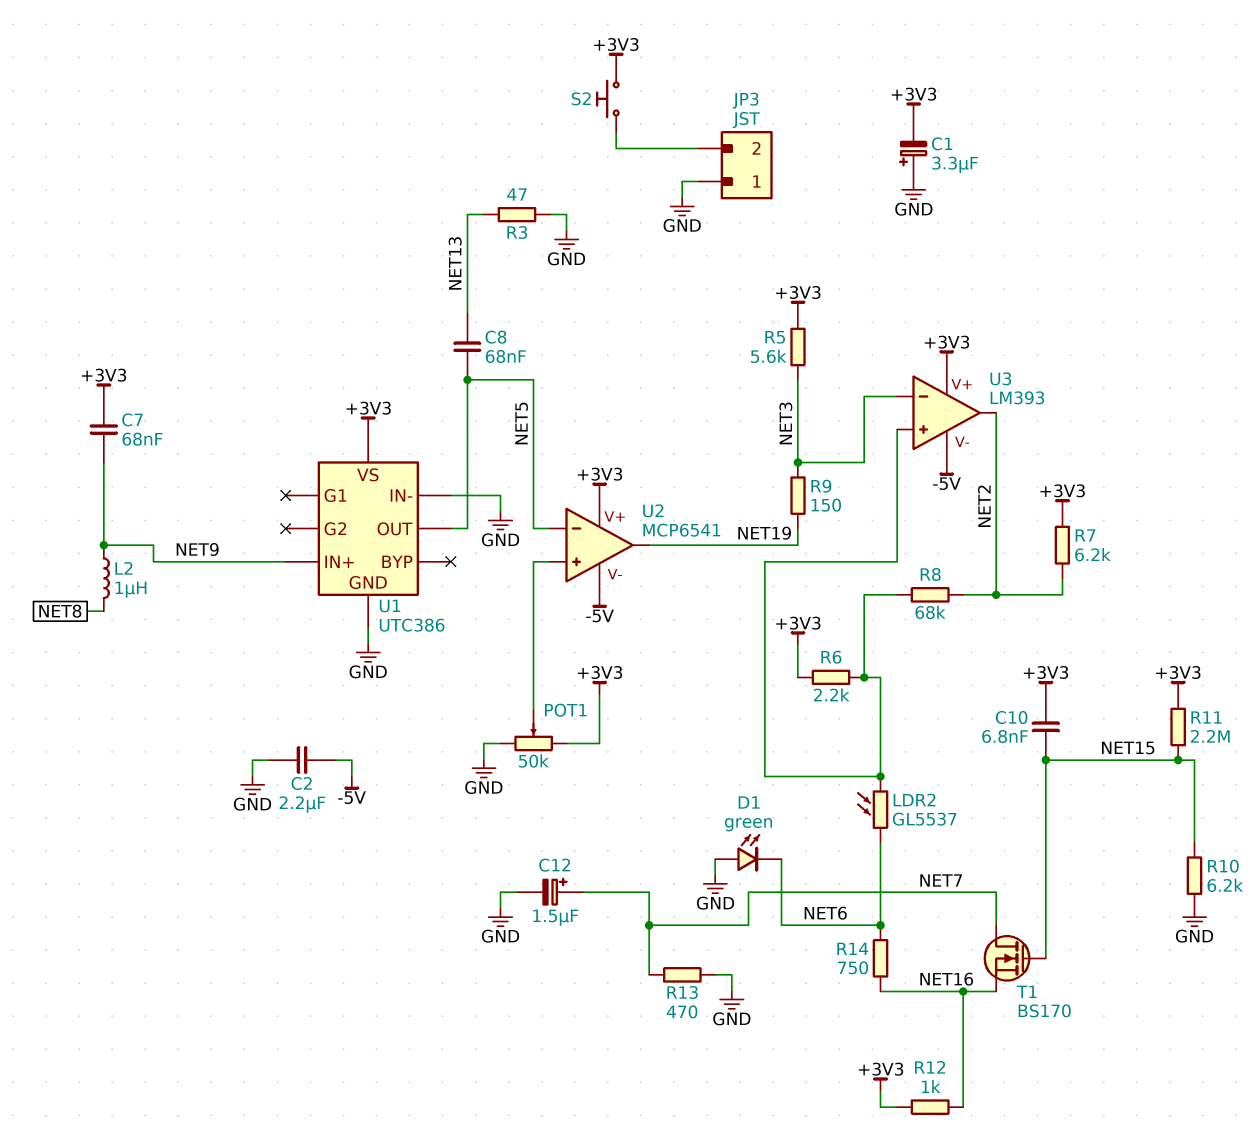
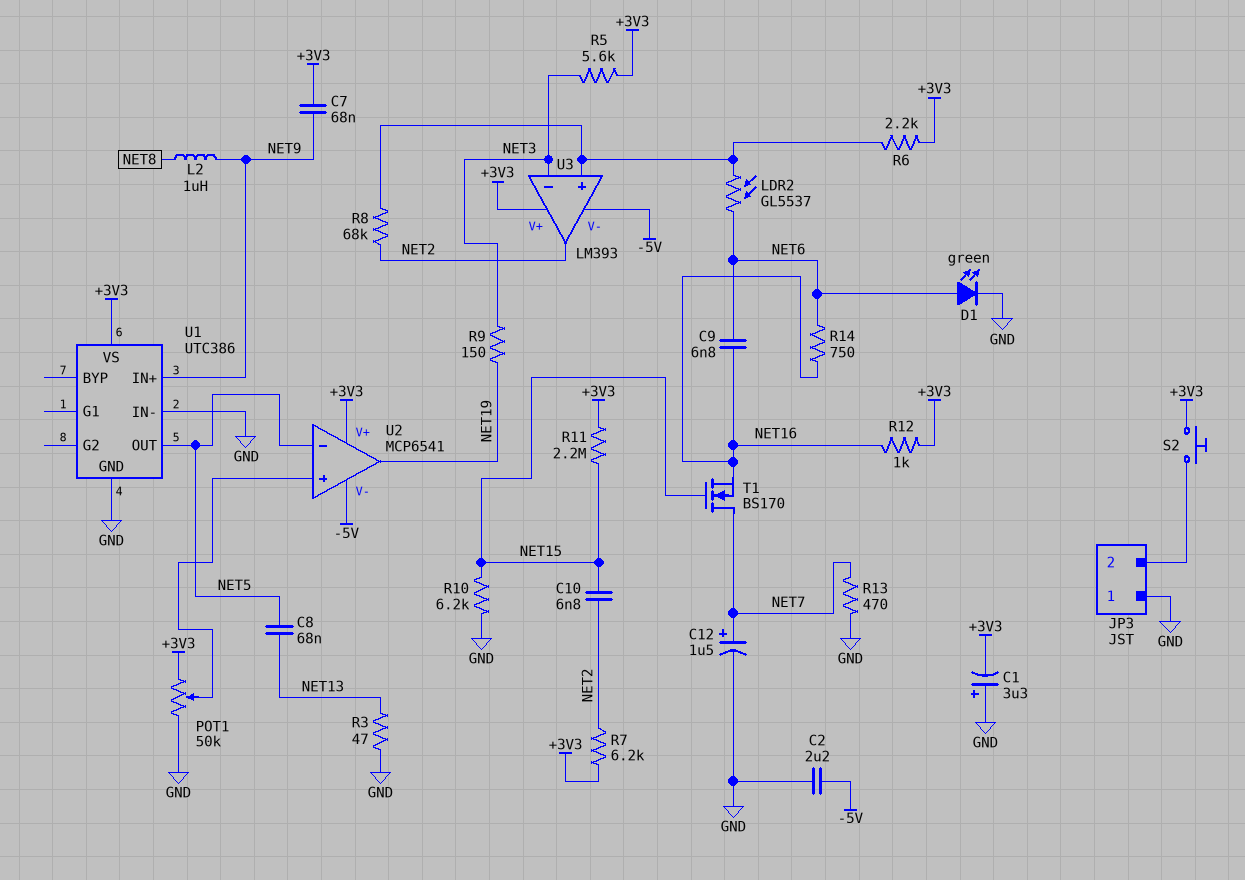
C9: none -> 6.8nF (NET6, NET16)
C10: 6.8nF (+3V3, NET15) -> 6.8nF (NET2, NET15)
D1: LED green (A GND, K NET6) -> LED green (A NET6, K GND)

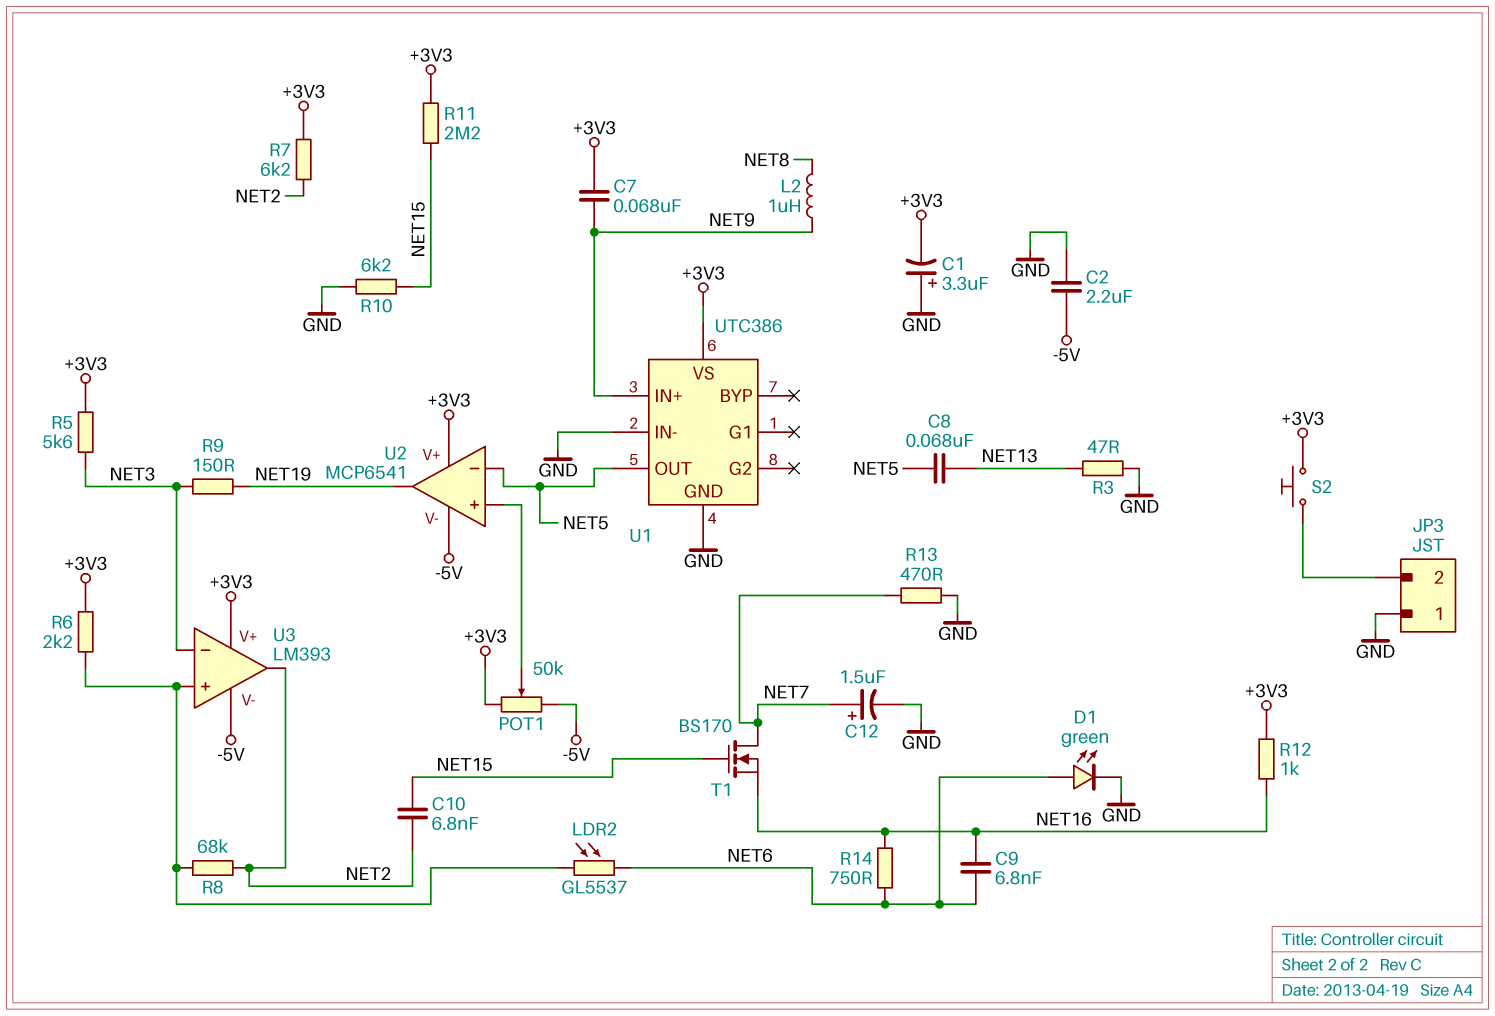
POT1: 50k (+3V3, GND, wiper U2/in+) -> 50k (+3V3, -5V, wiper U2/in+)

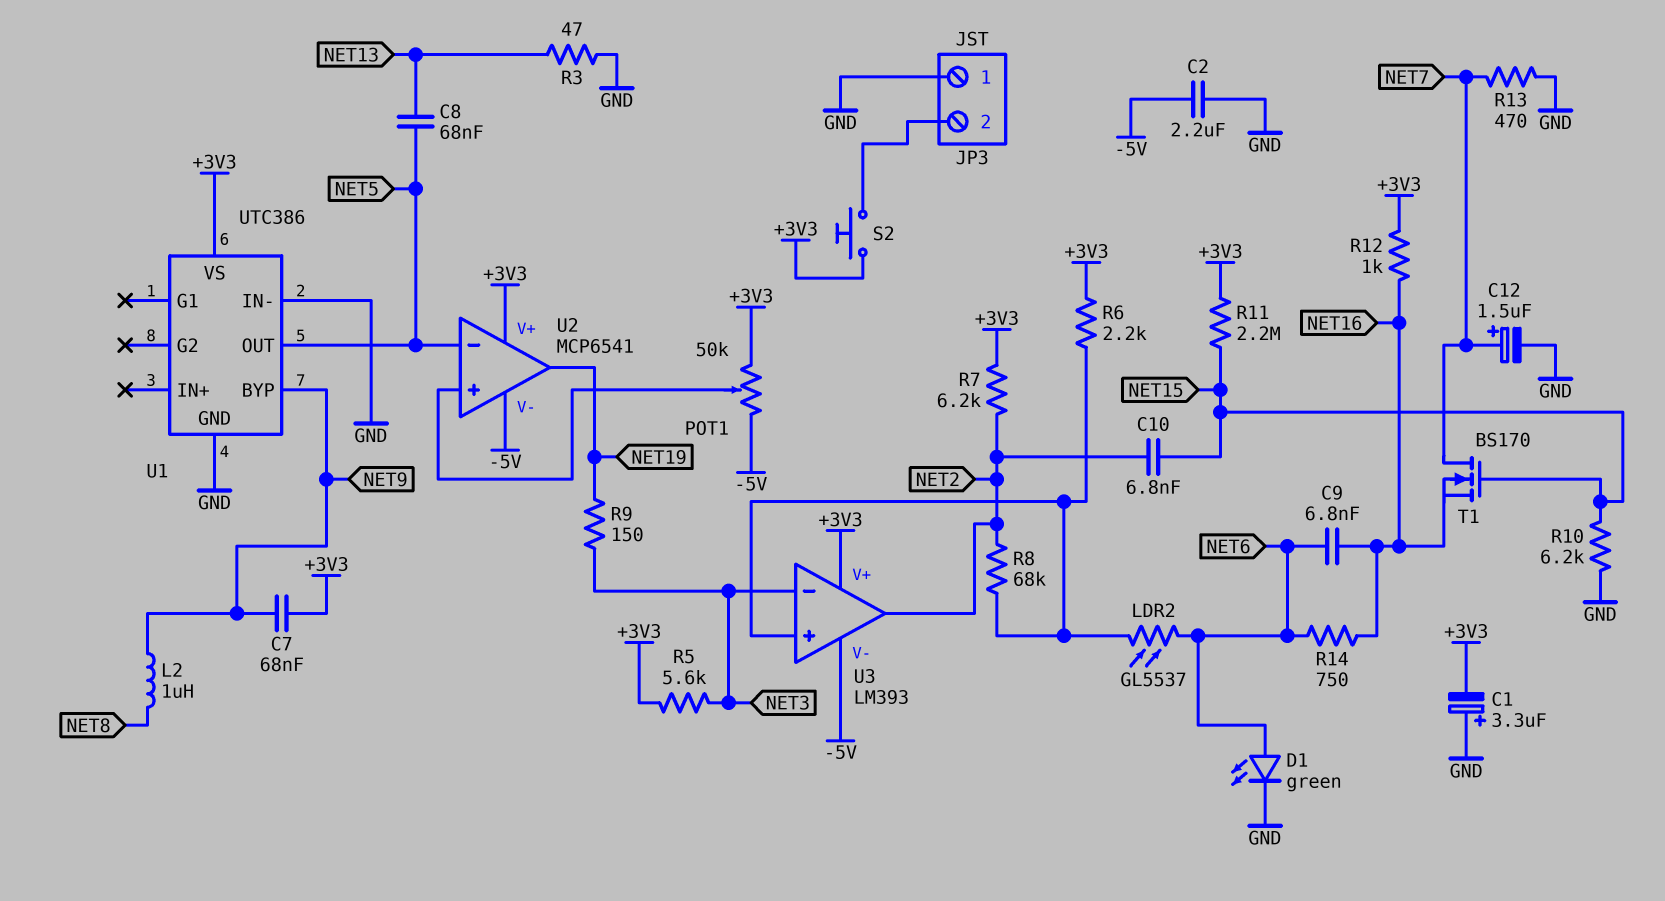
U1 pin BYP: none -> NET9
U1 pin IN+: NET9 -> none

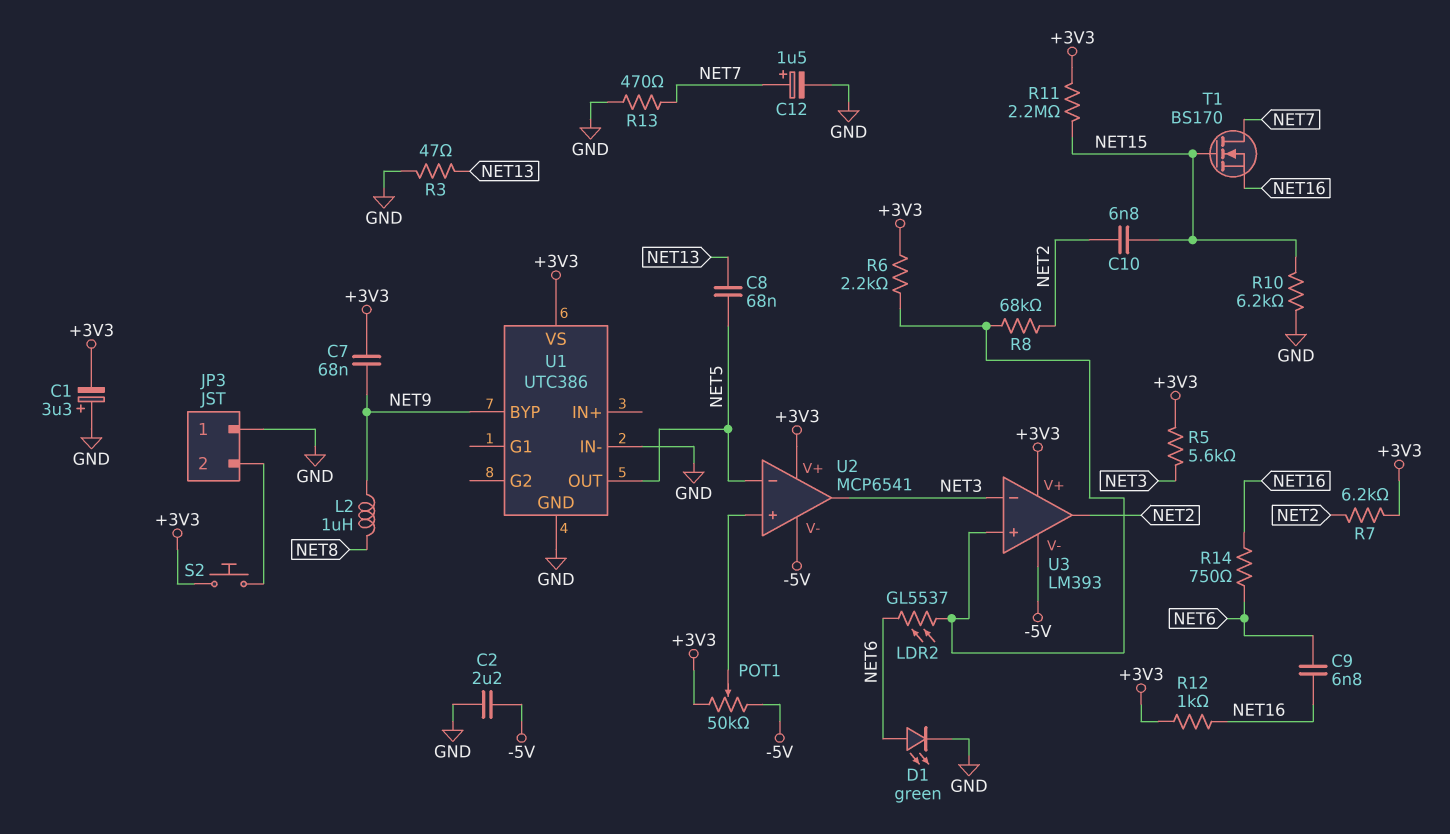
R9: 150 (NET3, NET19) -> none
U2 pin out: NET19 -> NET3

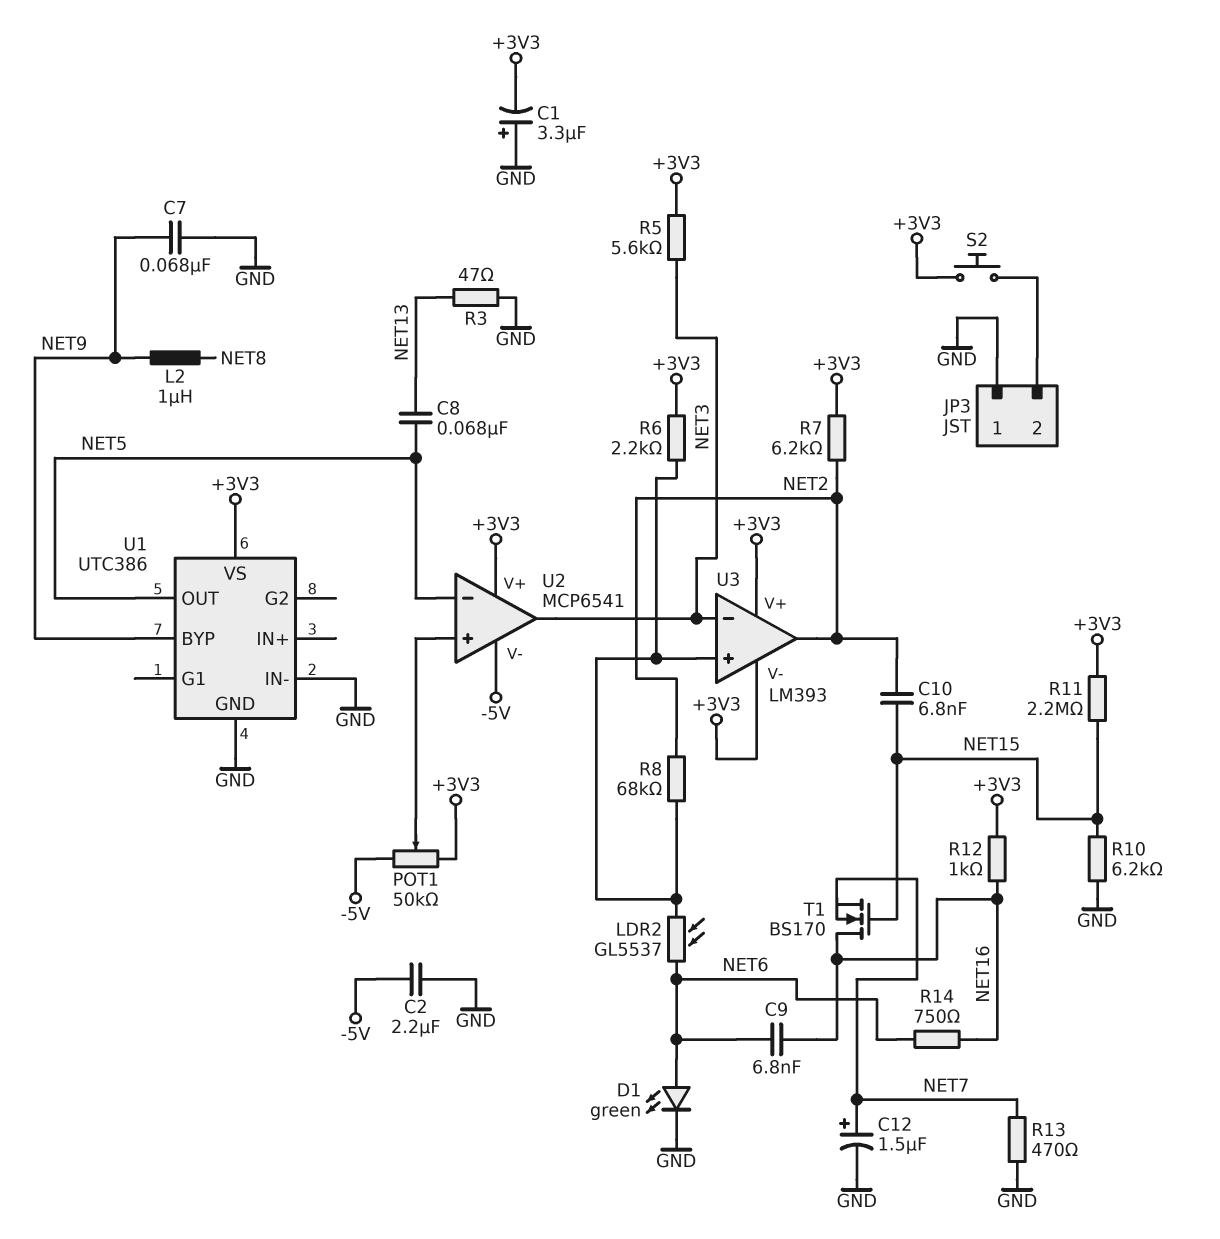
C7: 68nF (+3V3, NET9) -> 68nF (GND, NET9)
T1: NMOS BS170 (G NET15, D NET7, S NET16) -> NMOS BS170 (G NET15, D NET16, S NET7)
U3 pin V-: -5V -> +3V3

